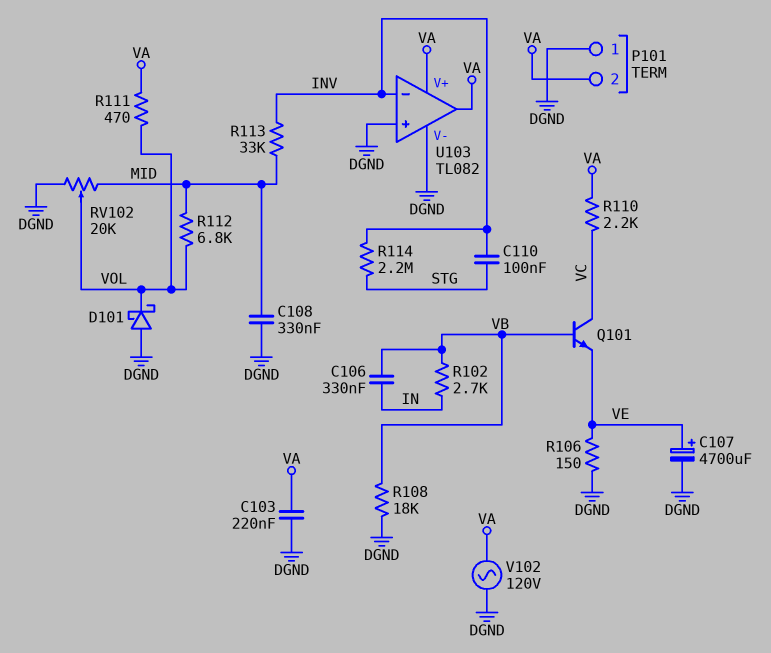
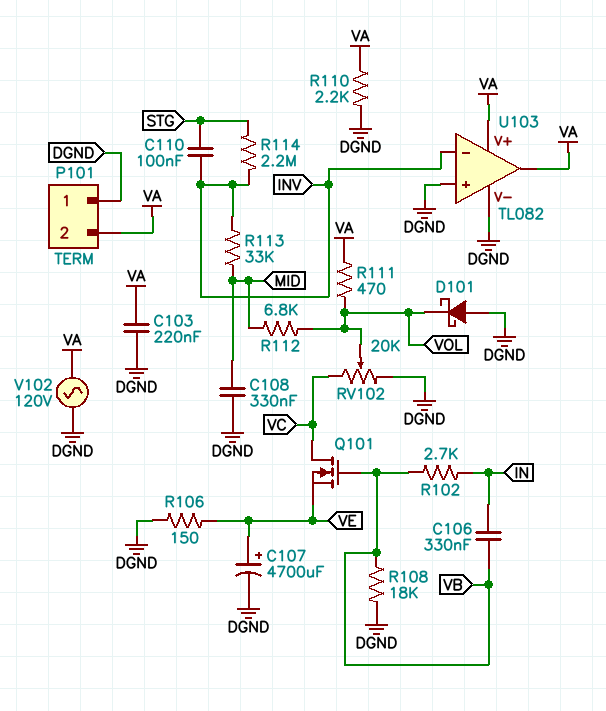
Q101: NPN (B VB, C VC, E VE) -> NMOS (G VB, D VC, S VE)
R110: 2.2k (VA, VC) -> 2.2k (DGND, VA)
RV102: 20k (DGND, MID, wiper VOL) -> 20k (DGND, VC, wiper VOL)

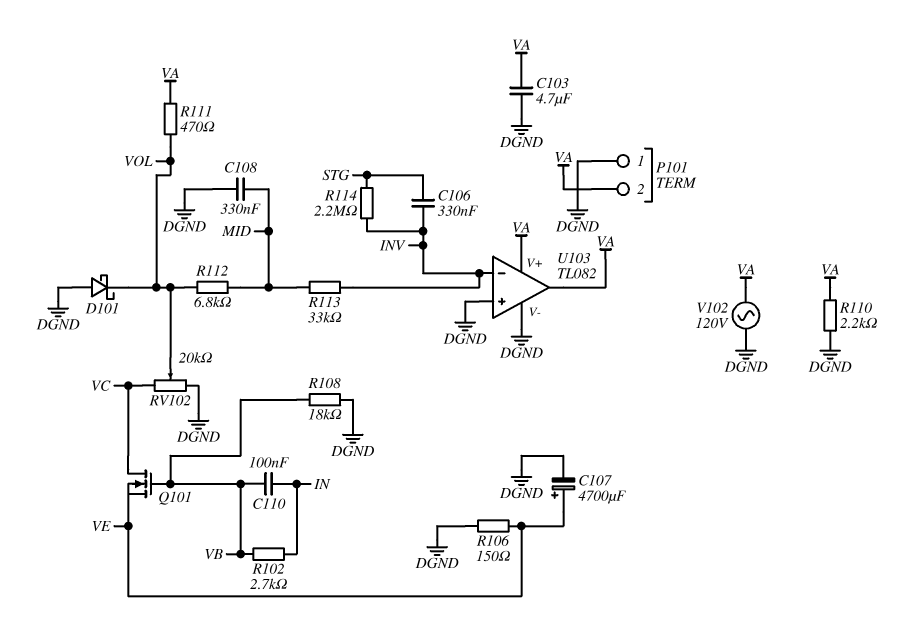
C103: 220nF (DGND, VA) -> 4.7uF (DGND, VA)
C106: 330nF (IN, VB) -> 330nF (INV, STG)
C110: 100nF (INV, STG) -> 100nF (IN, VB)

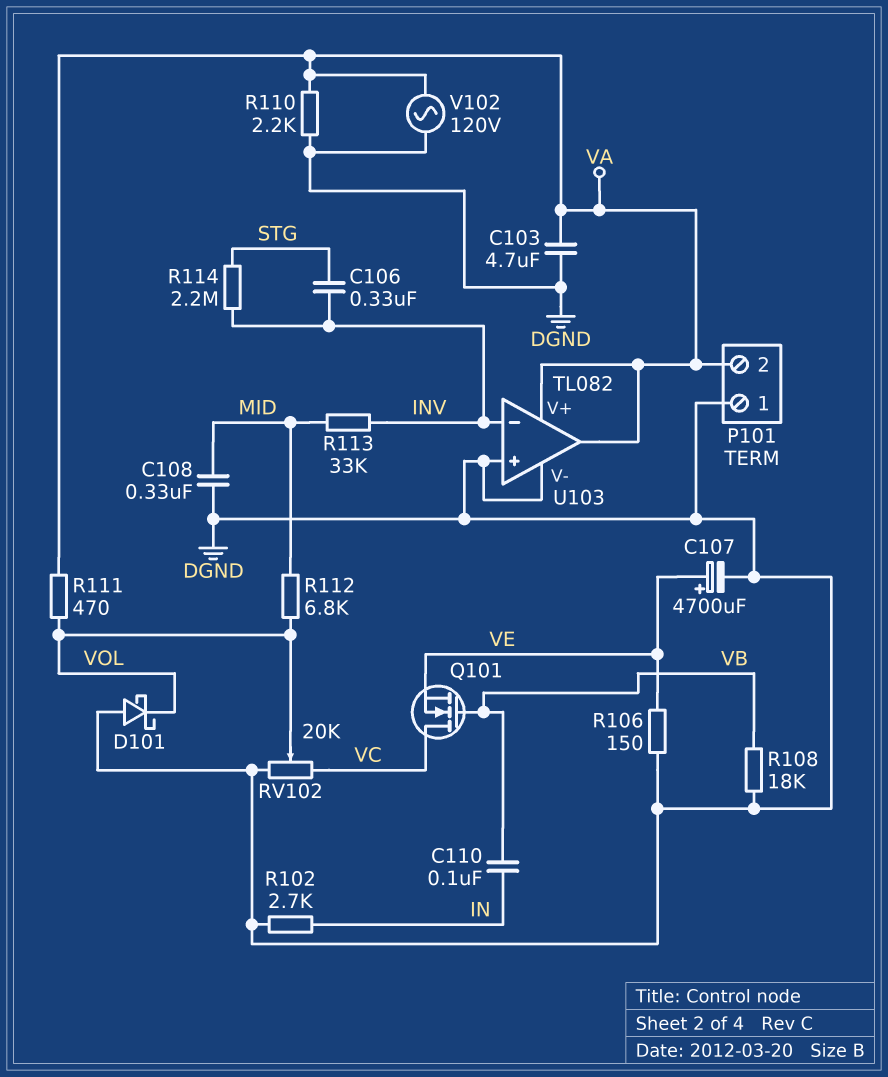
R102: 2.7k (IN, VB) -> 2.7k (DGND, IN)

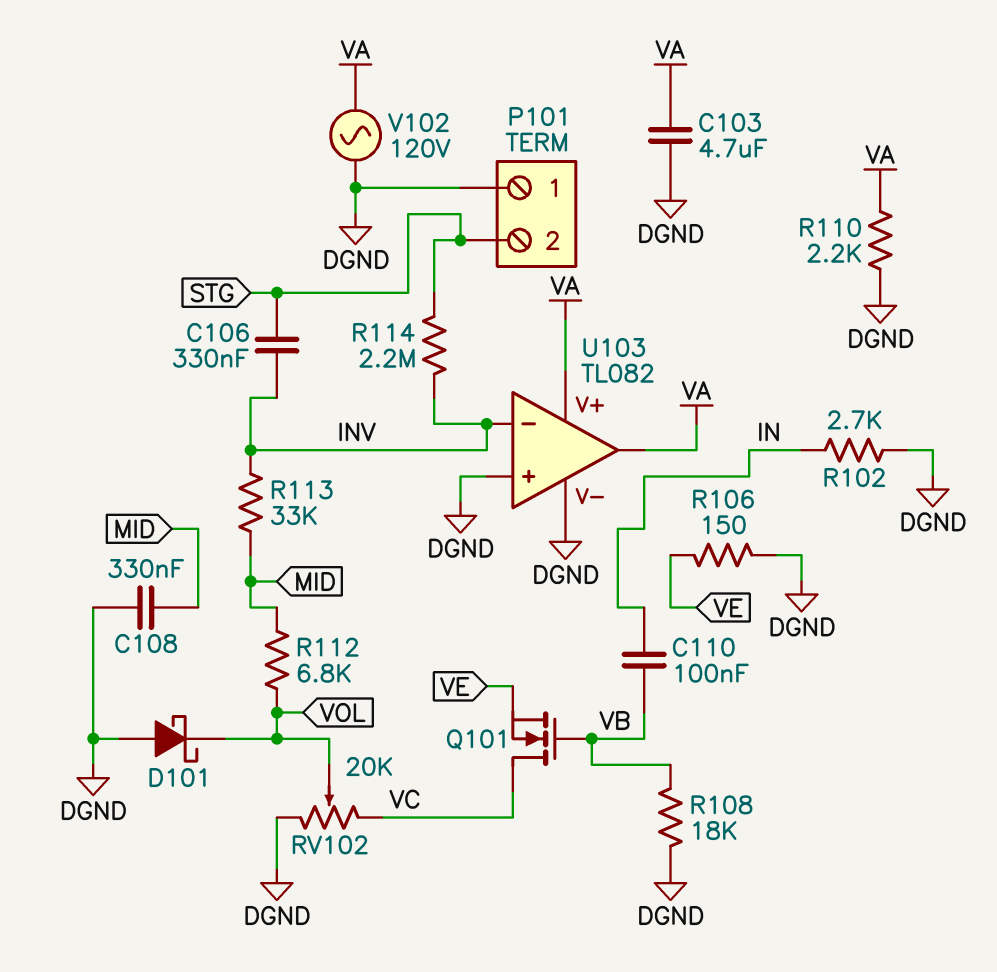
C107: 4700uF (plus VE, minus DGND) -> none
P101 pin 2: VA -> STG
R111: 470 (VA, VOL) -> none

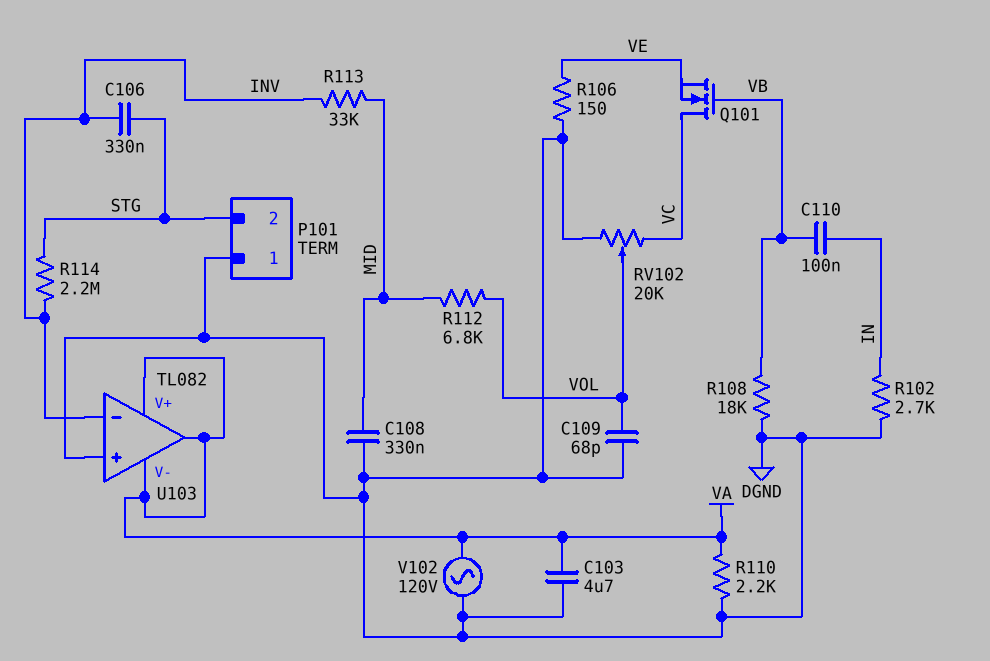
C109: none -> 68pF (DGND, VOL)
D101: schottky (A DGND, K VOL) -> none
U103 pin V-: DGND -> VA

